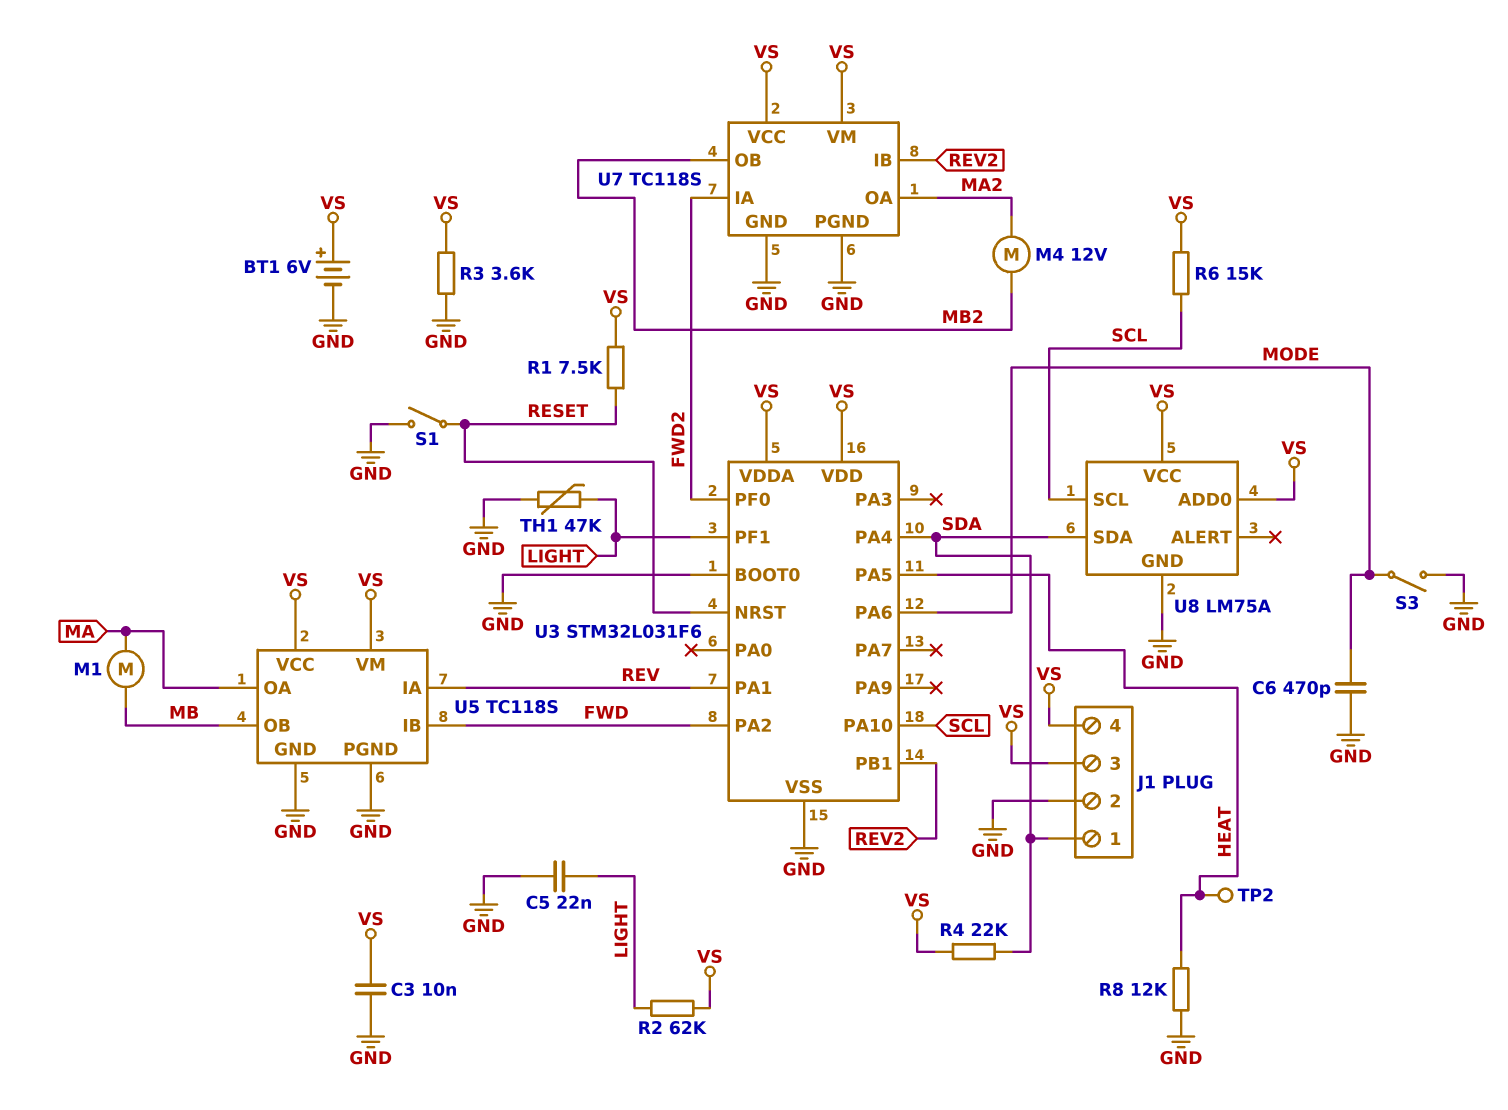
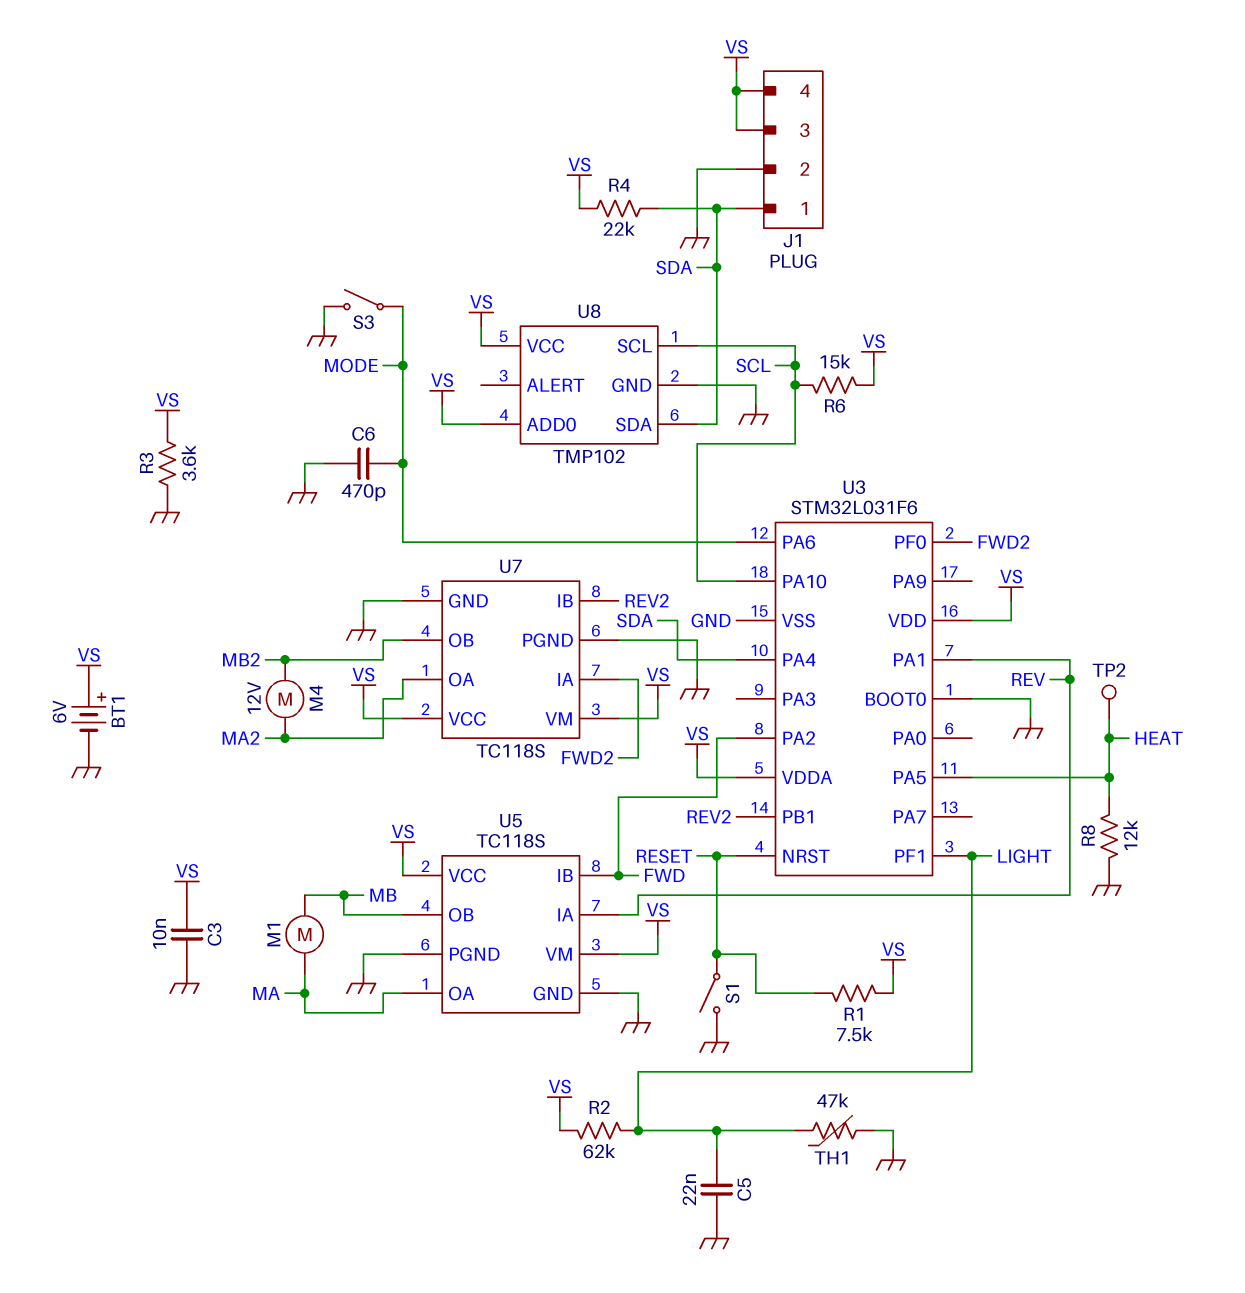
U8: LM75A -> TMP102

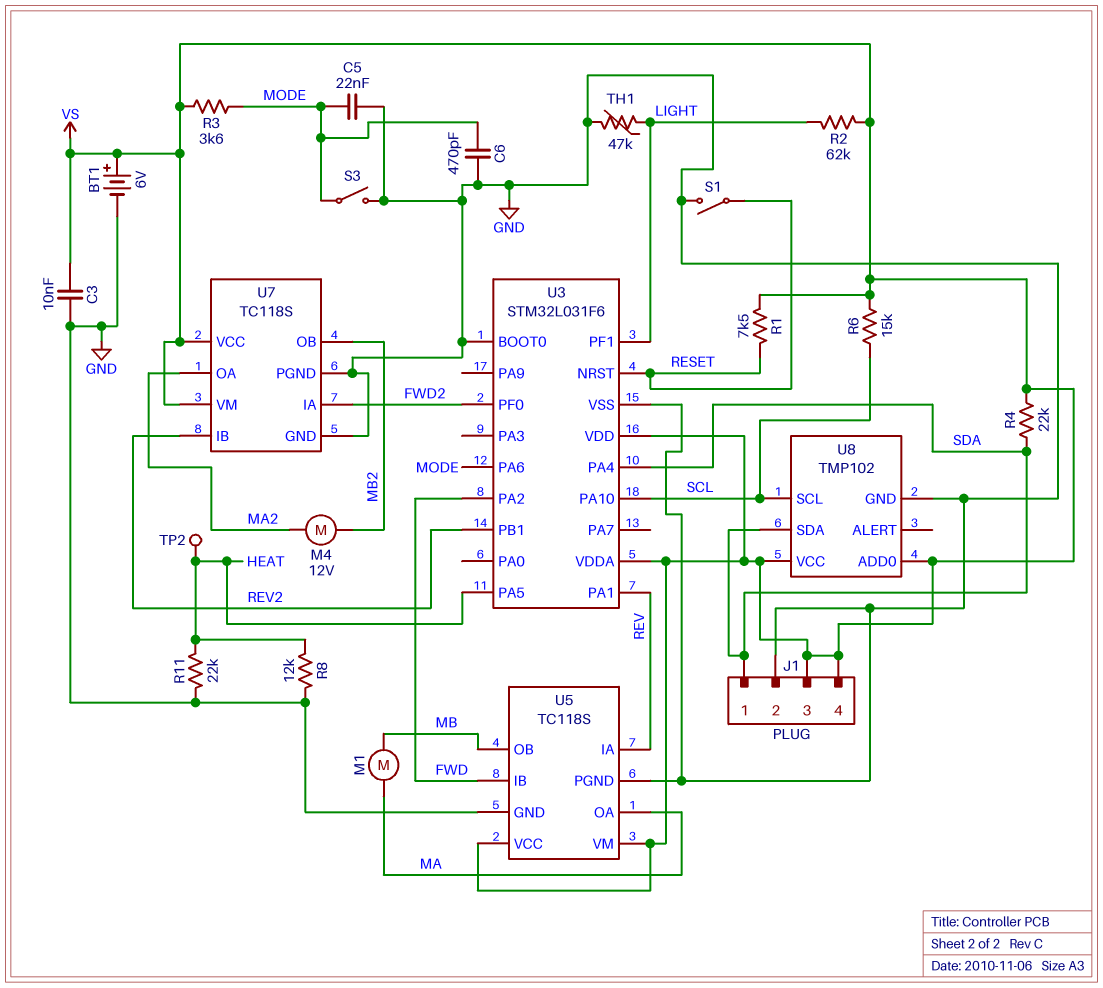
C5: 22nF (GND, LIGHT) -> 22nF (GND, MODE)
R3: 3.6k (GND, VS) -> 3.6k (MODE, VS)
R11: none -> 22k (GND, HEAT)

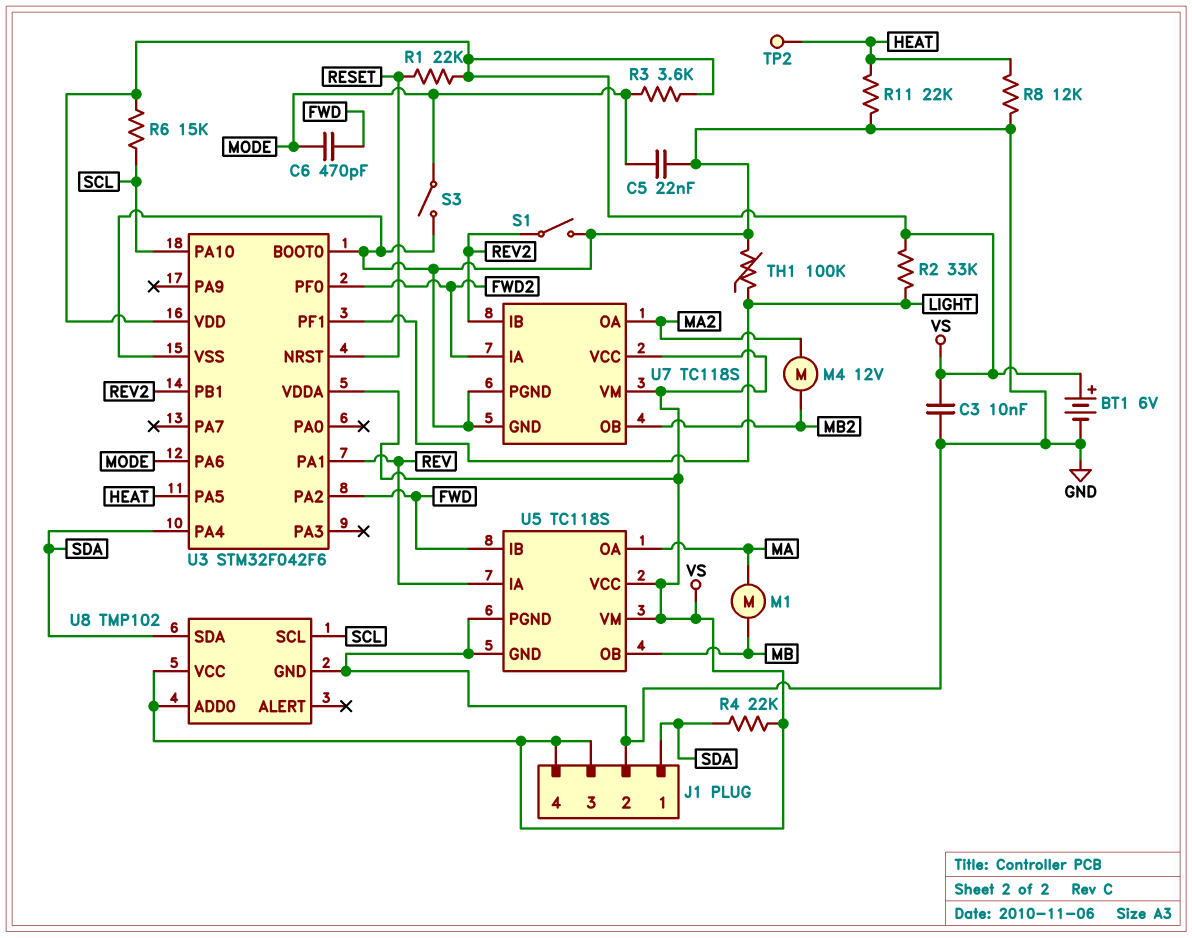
C6: 470pF (GND, MODE) -> 470pF (FWD, MODE)
R1: 7.5k (RESET, VS) -> 22k (RESET, VS)
R2: 62k (LIGHT, VS) -> 33k (LIGHT, VS)
S1: switch (GND, RESET) -> switch (GND, REV2)
TH1: 47k (GND, LIGHT) -> 100k (GND, LIGHT)
U3: STM32L031F6 -> STM32F042F6

